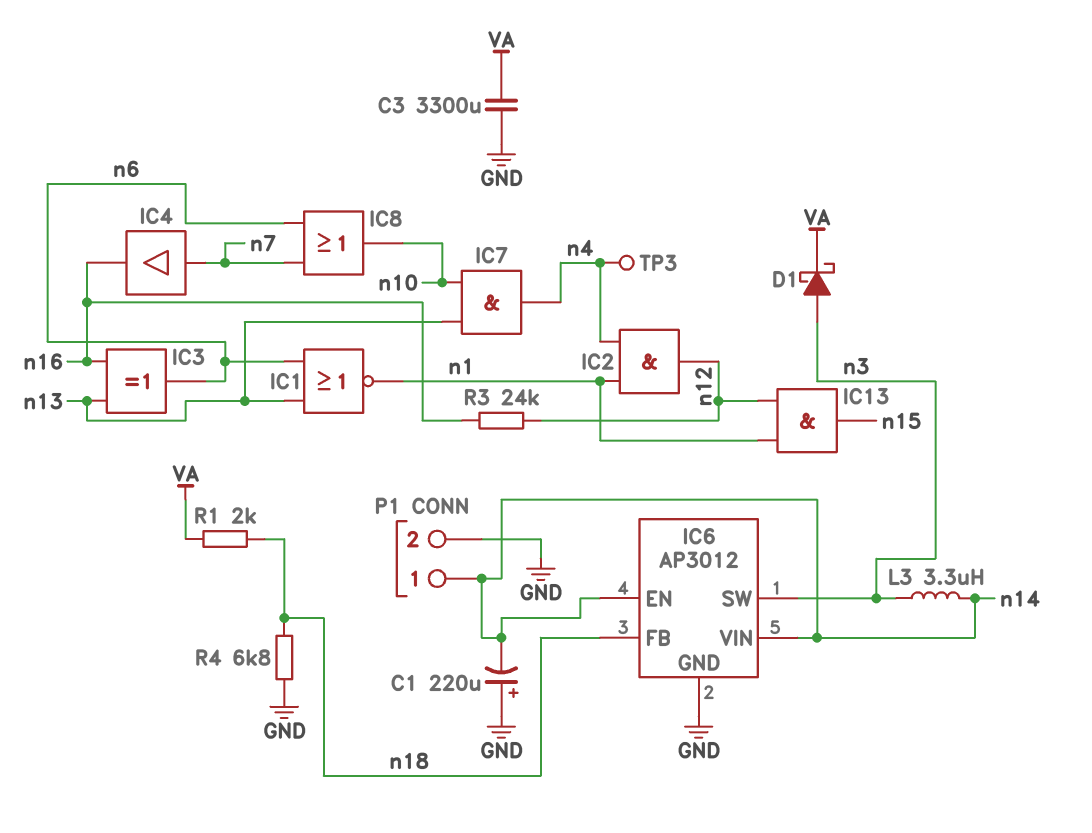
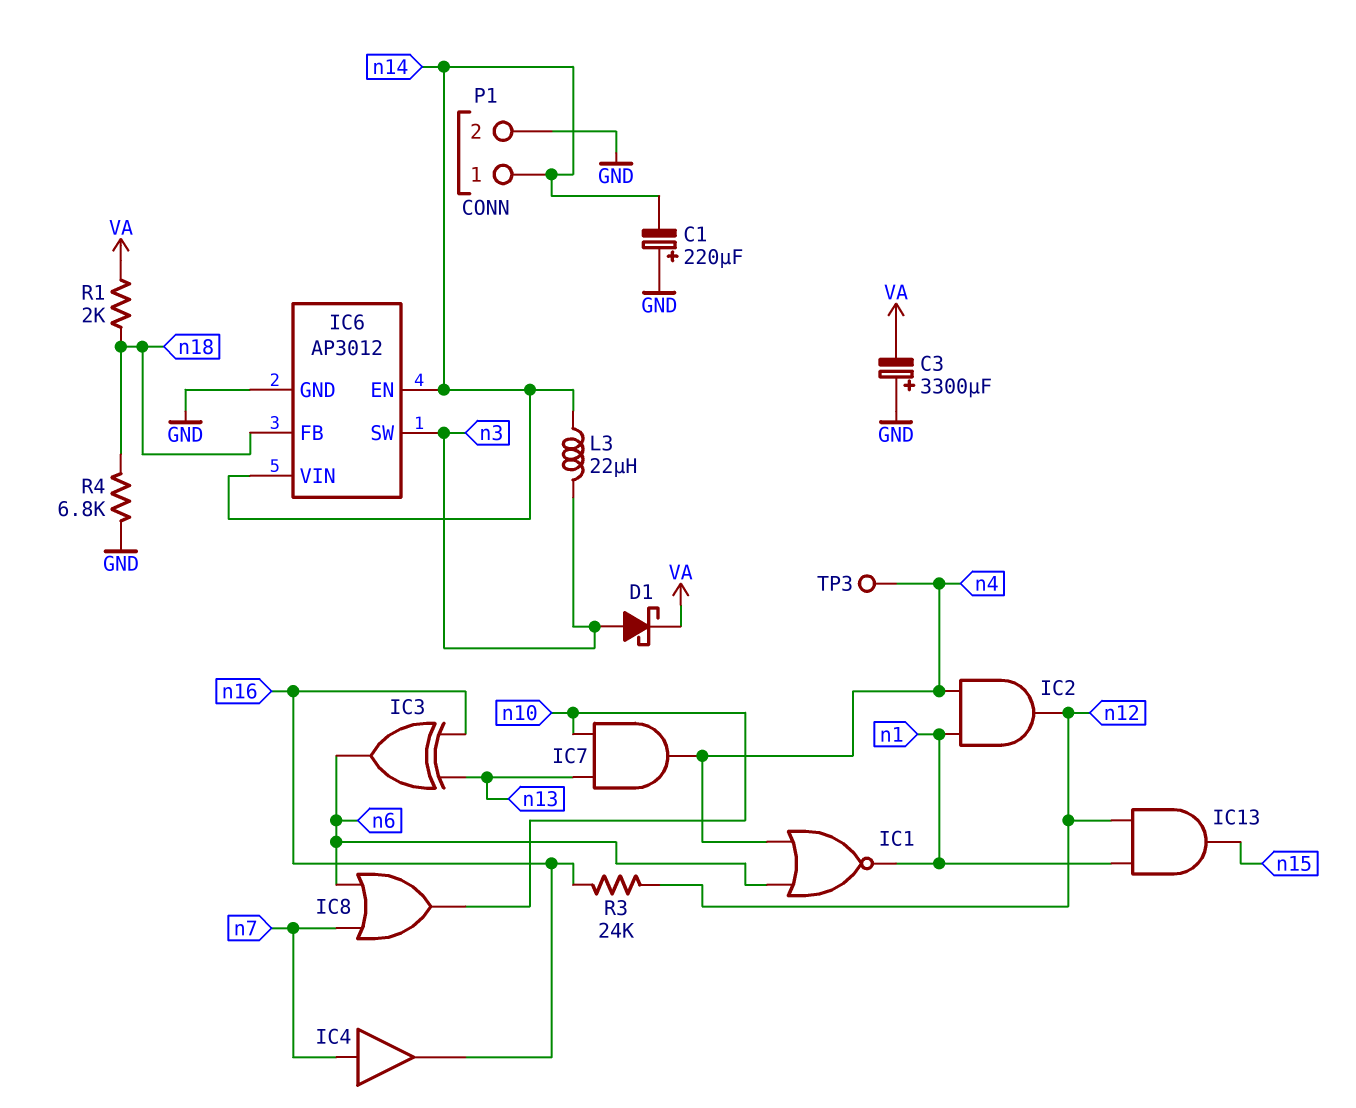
C3: 3300uF (GND, VA) -> 3300uF (plus GND, minus VA)
IC1: NOR (in n6, in n13, out n1) -> NOR (in n4, in n6, out n1)
L3: 3.3uH (n3, n14) -> 22uH (n3, n14)

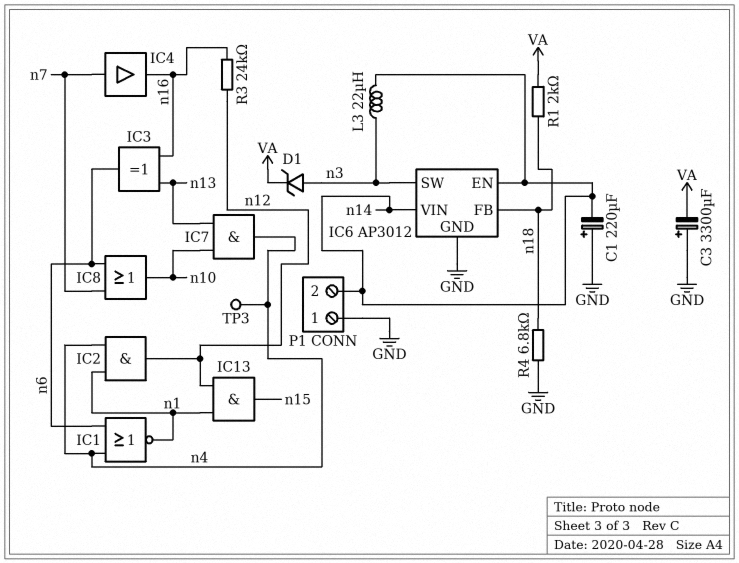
D1: schottky (A n3, K VA) -> zener (A n3, K VA)
P1 pin 1: n14 -> GND
P1 pin 2: GND -> n14

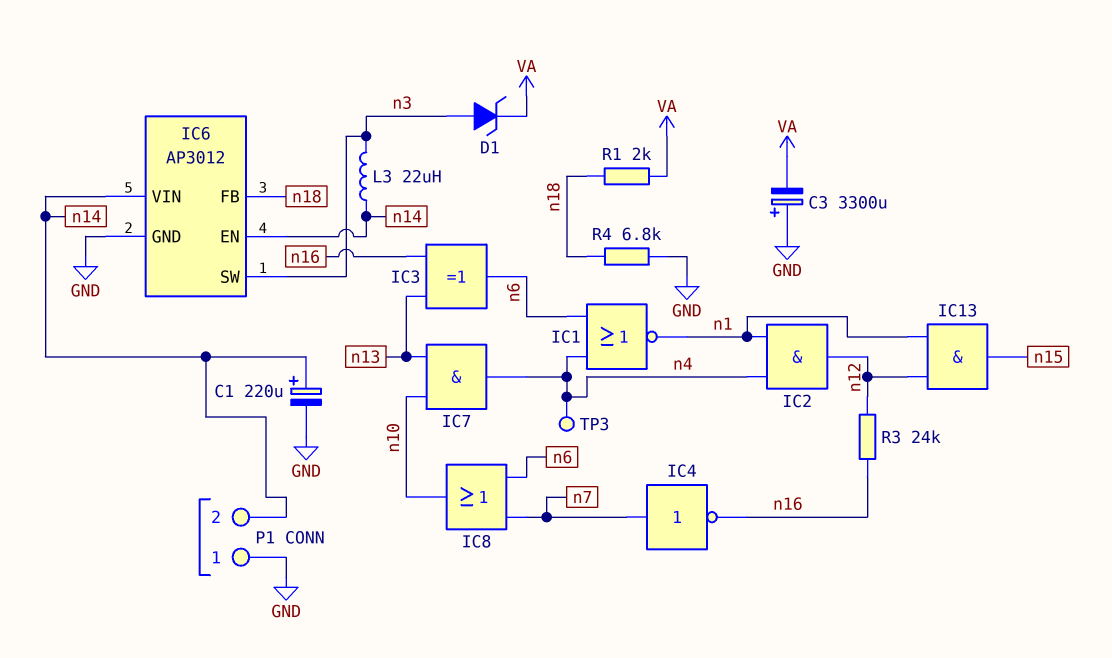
C1: 220uF (plus GND, minus n14) -> 220uF (plus n14, minus GND)
IC4: buffer (in n7, out n16) -> NOT (in n7, out n16)

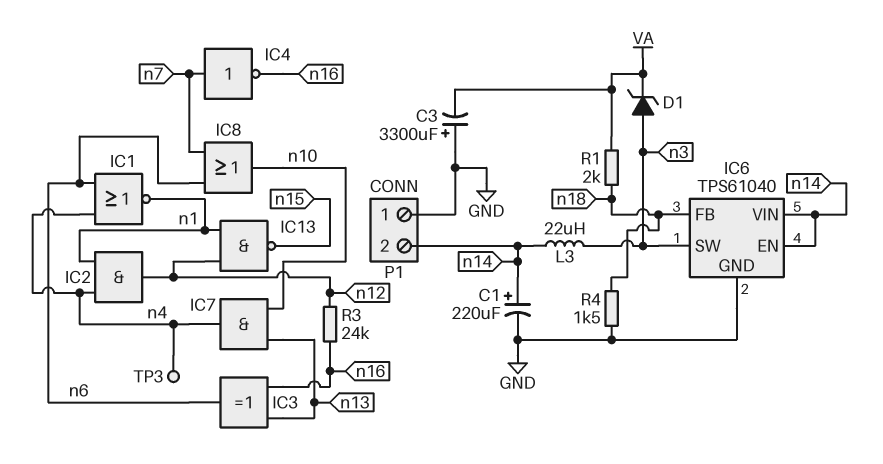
IC6: AP3012 -> TPS61040
IC13: AND (in n1, in n12, out n15) -> NAND (in n1, in n12, out n15)
R4: 6.8k (GND, n18) -> 1.5k (GND, n18)

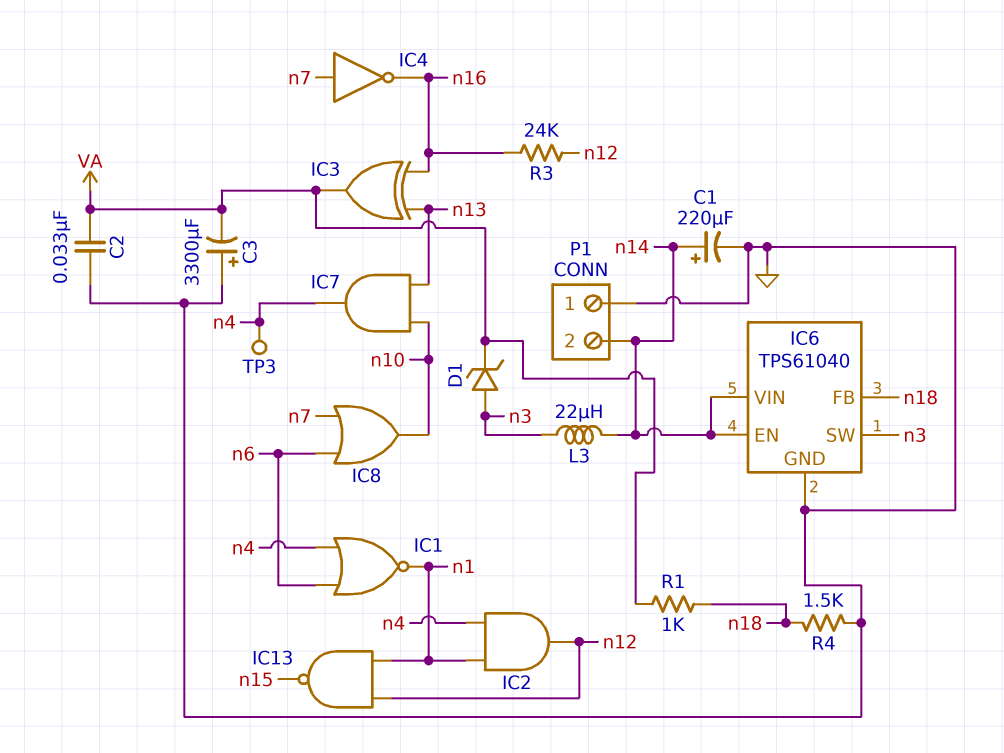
C2: none -> 33nF (GND, VA)
IC3: XOR (in n13, in n16, out n6) -> XOR (in n13, in n16, out VA)
R1: 2k (VA, n18) -> 1k (VA, n18)

